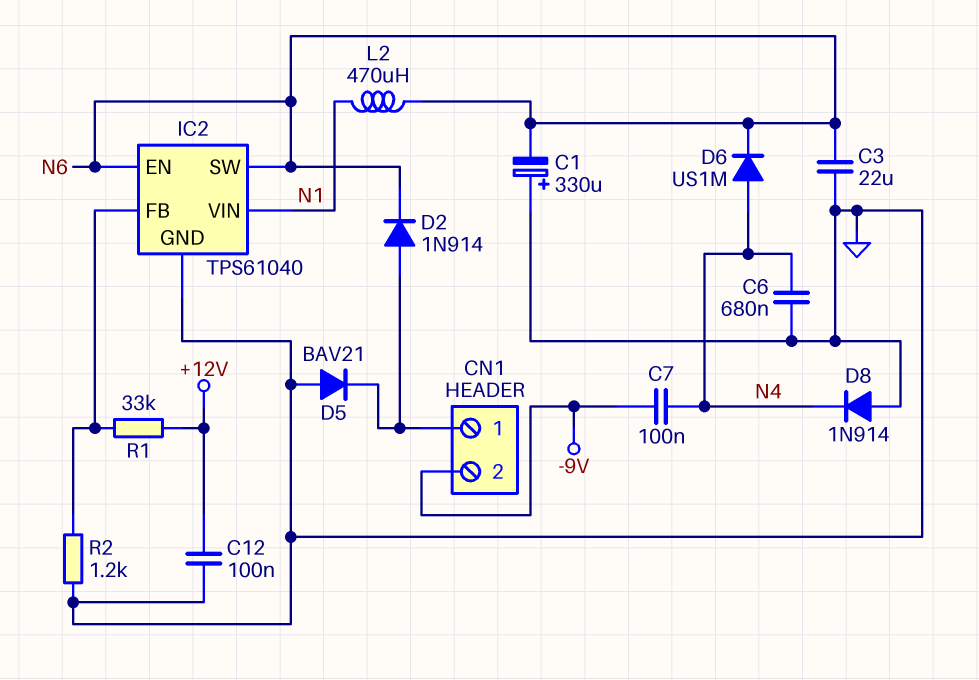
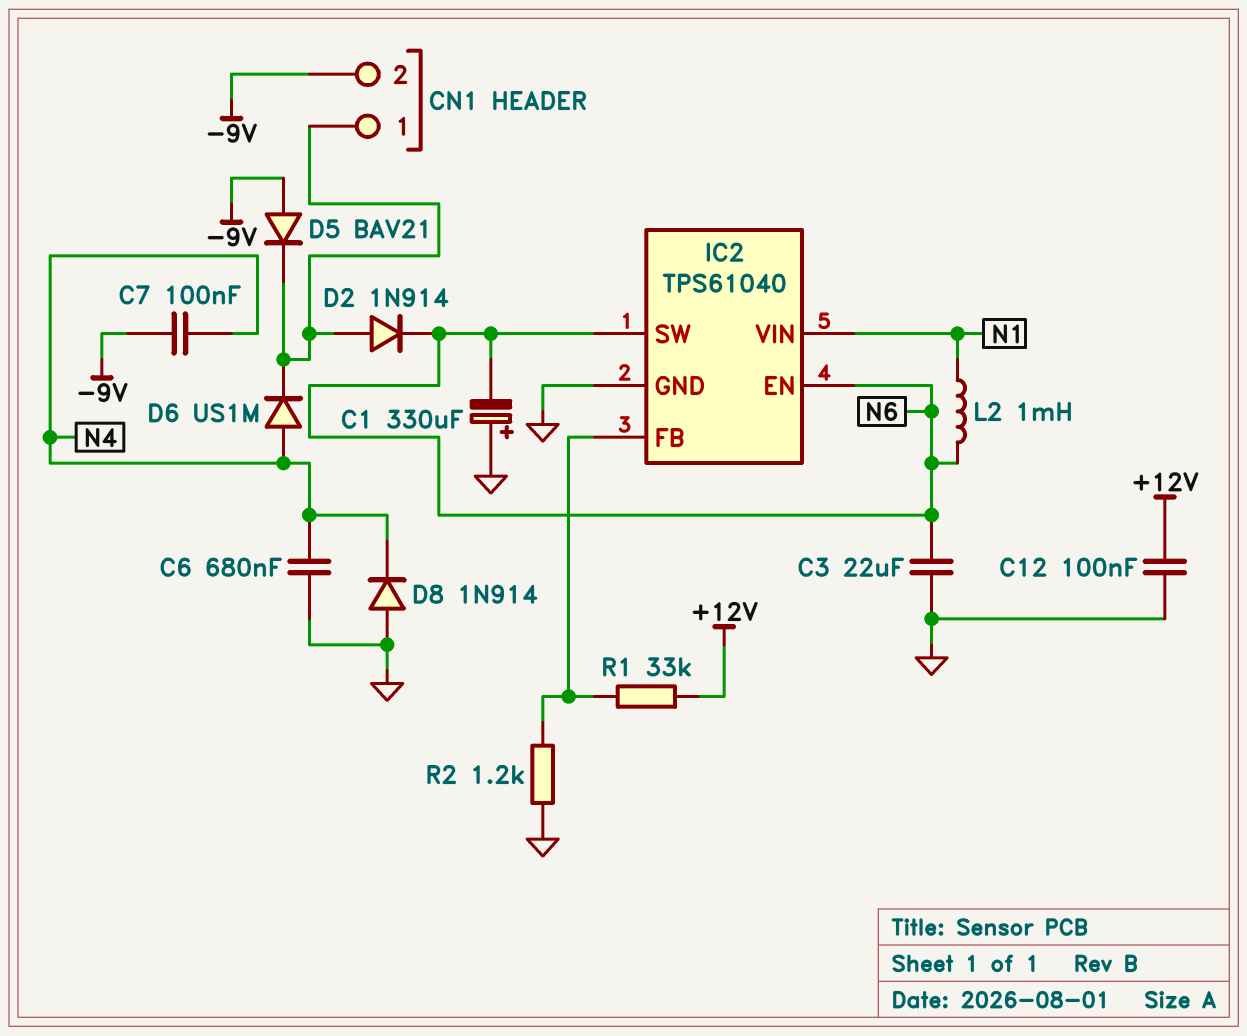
D5: diode BAV21 (A GND, K CN1/1) -> diode BAV21 (A -9V, K CN1/1)
D6: diode US1M (A N4, K N6) -> diode US1M (A N4, K CN1/1)
L2: 470uH (N1, N6) -> 1mH (N1, N6)

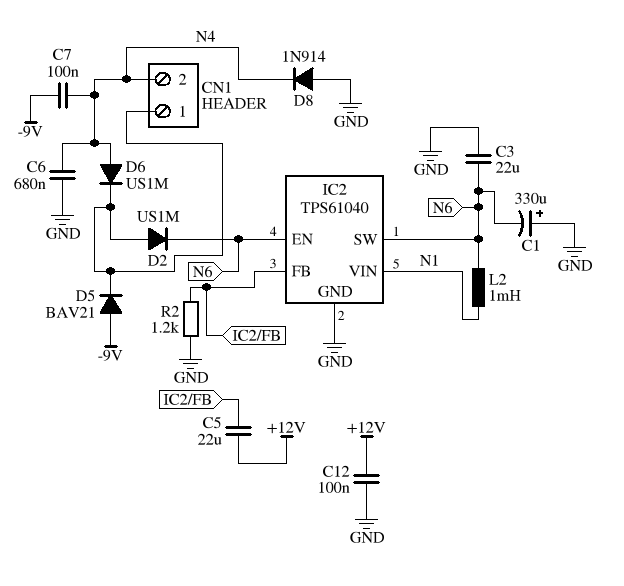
C5: none -> 22uF (+12V, IC2/FB)
CN1 pin 2: -9V -> N4
D2: diode 1N914 (A CN1/1, K N6) -> diode US1M (A CN1/1, K N6)
R1: 33k (+12V, IC2/FB) -> none

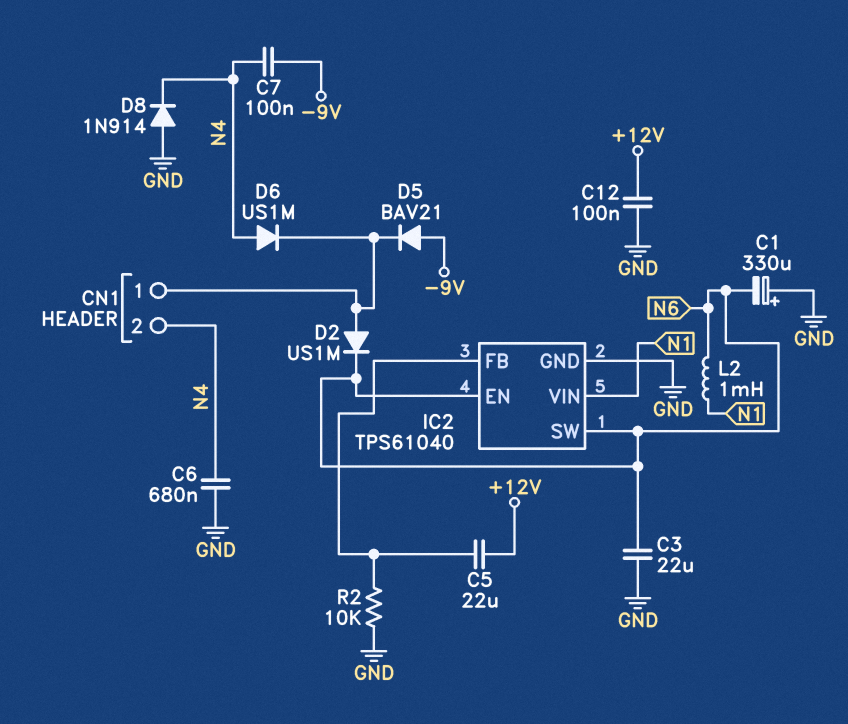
R2: 1.2k (GND, IC2/FB) -> 10k (GND, IC2/FB)

